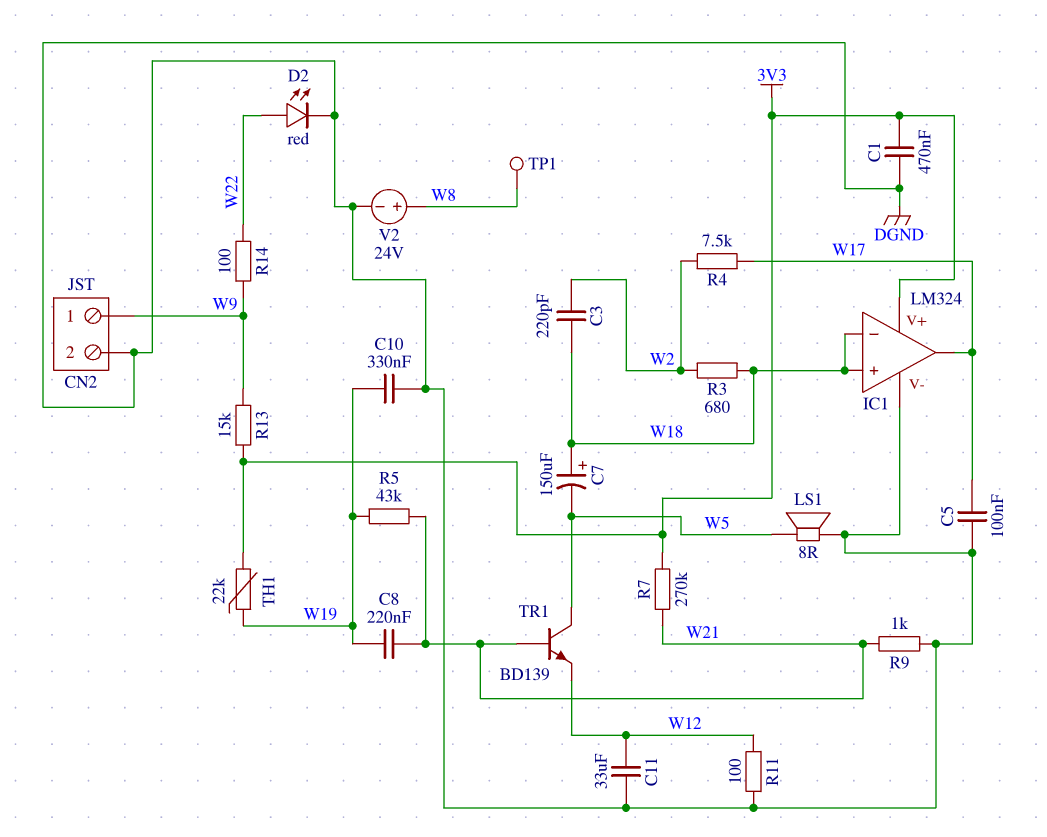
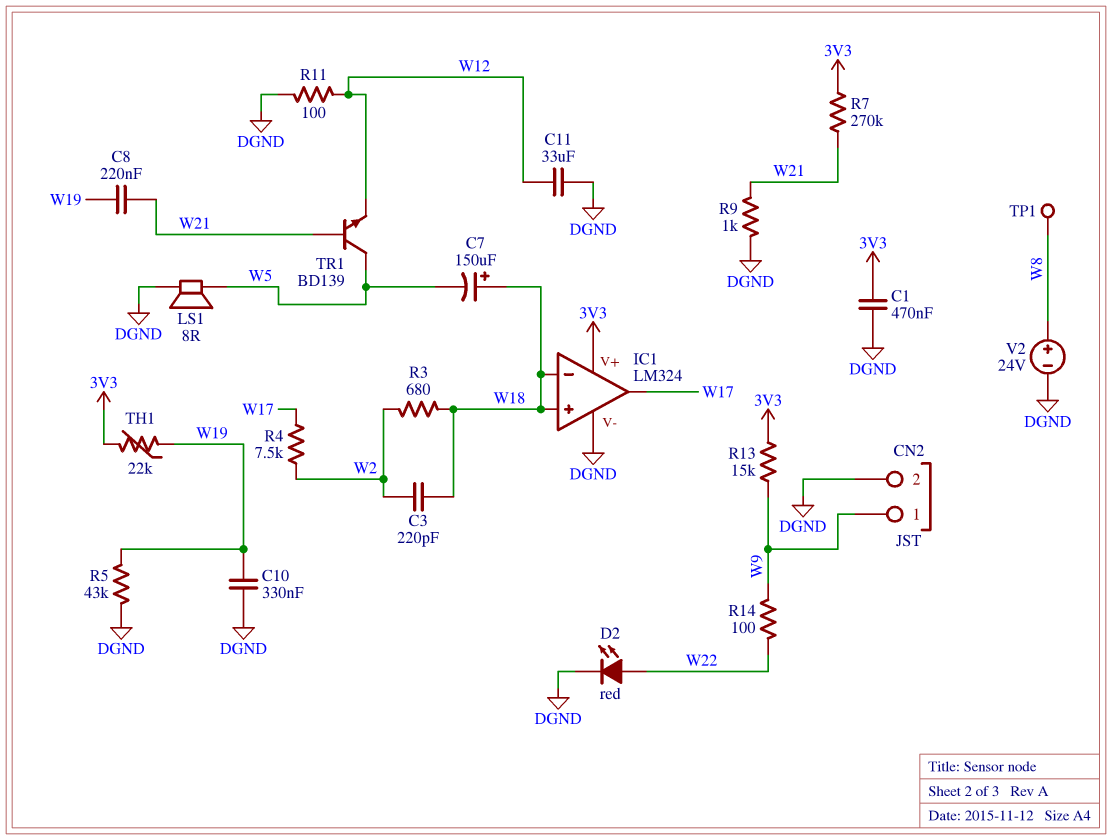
C5: 100nF (DGND, W17) -> none
R5: 43k (W19, W21) -> 43k (DGND, W19)

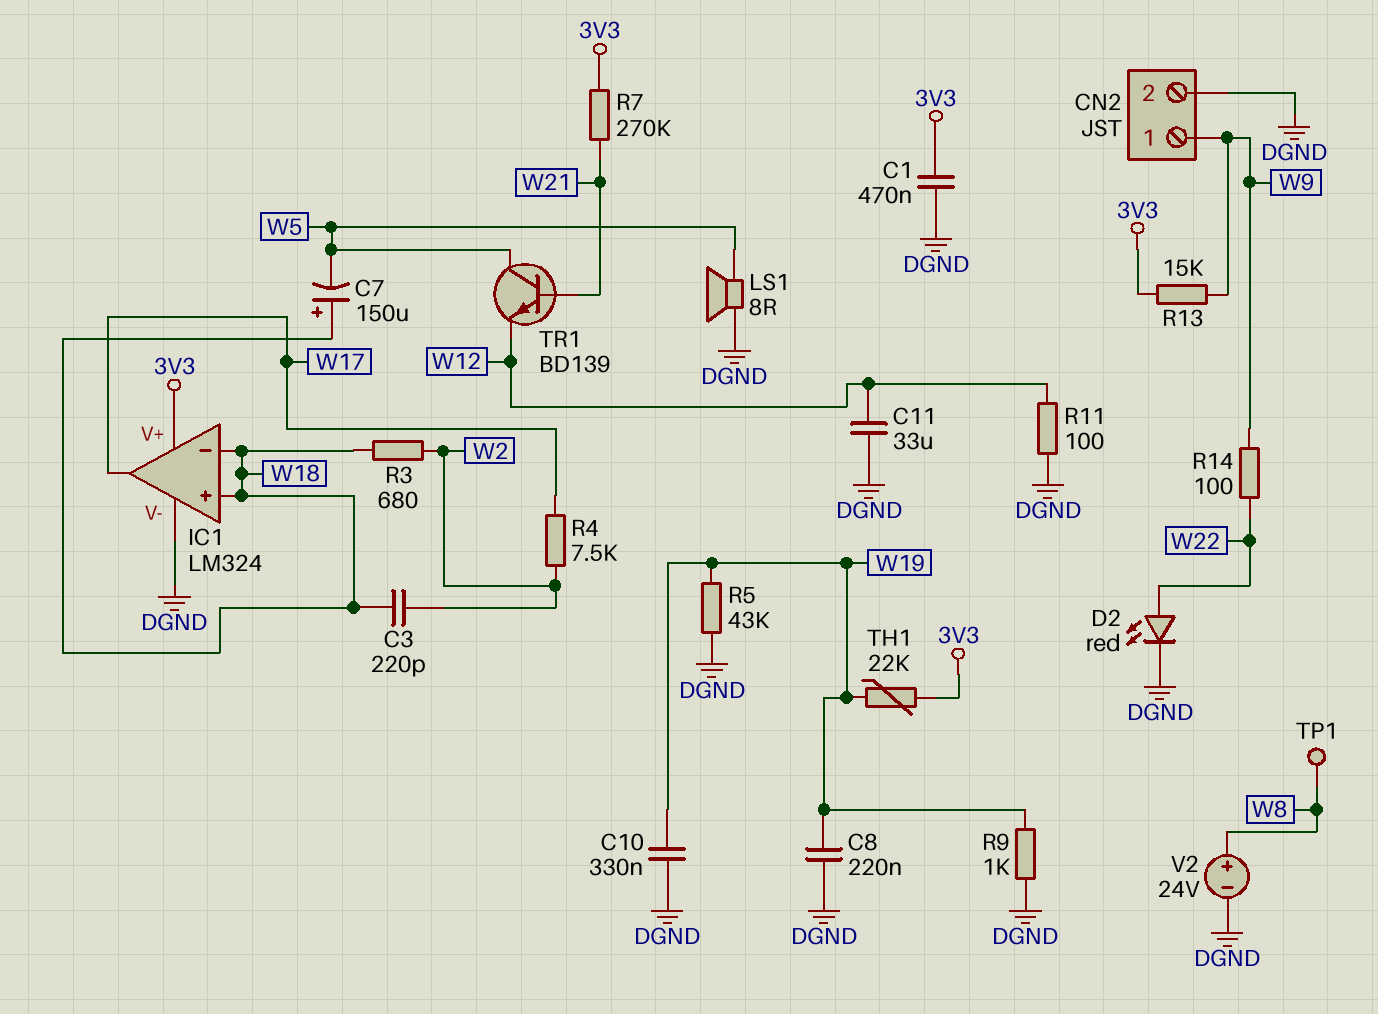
C8: 220nF (W19, W21) -> 220nF (DGND, W19)
R9: 1k (DGND, W21) -> 1k (DGND, W19)

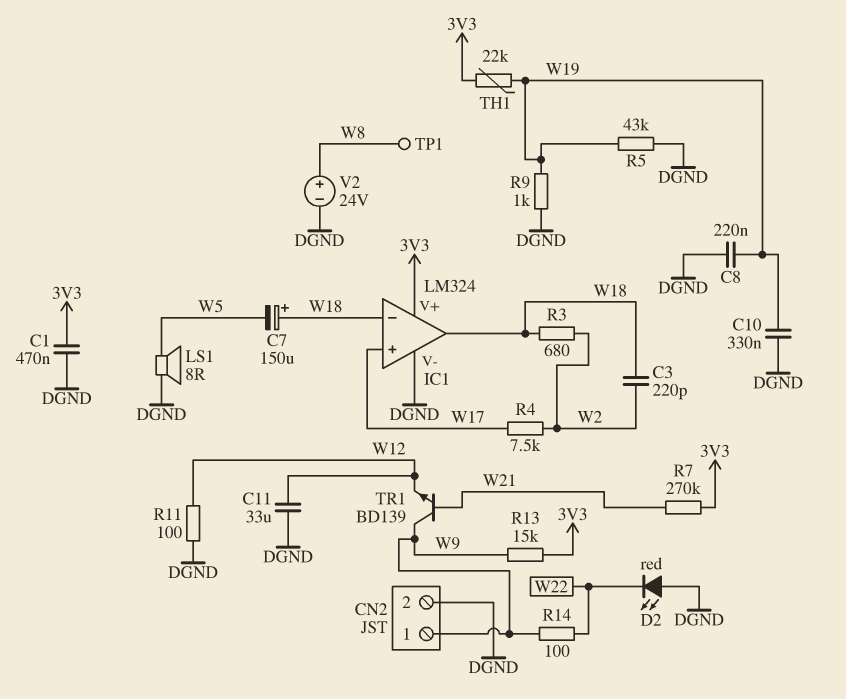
D2: LED red (A W22, K DGND) -> LED red (A DGND, K W22)
IC1 pin in+: W18 -> W17
IC1 pin out: W17 -> W18
TR1: NPN BD139 (B W21, C W5, E W12) -> NPN BD139 (B W21, C W9, E W12)

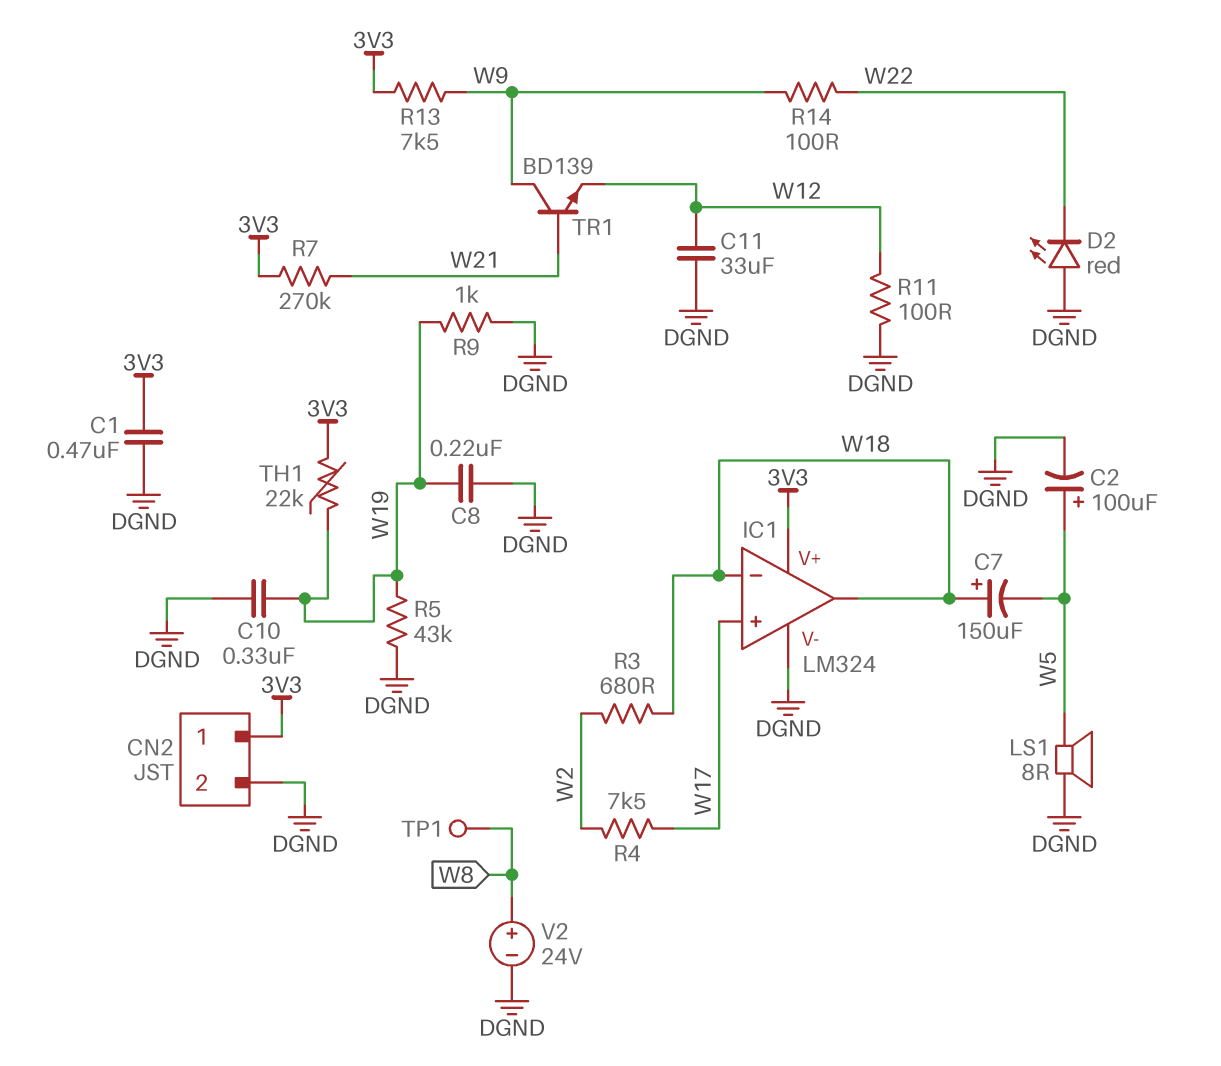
C2: none -> 100uF (plus W5, minus DGND)
C3: 220pF (W2, W18) -> none
CN2 pin 1: W9 -> 3V3
R13: 15k (3V3, W9) -> 7.5k (3V3, W9)

